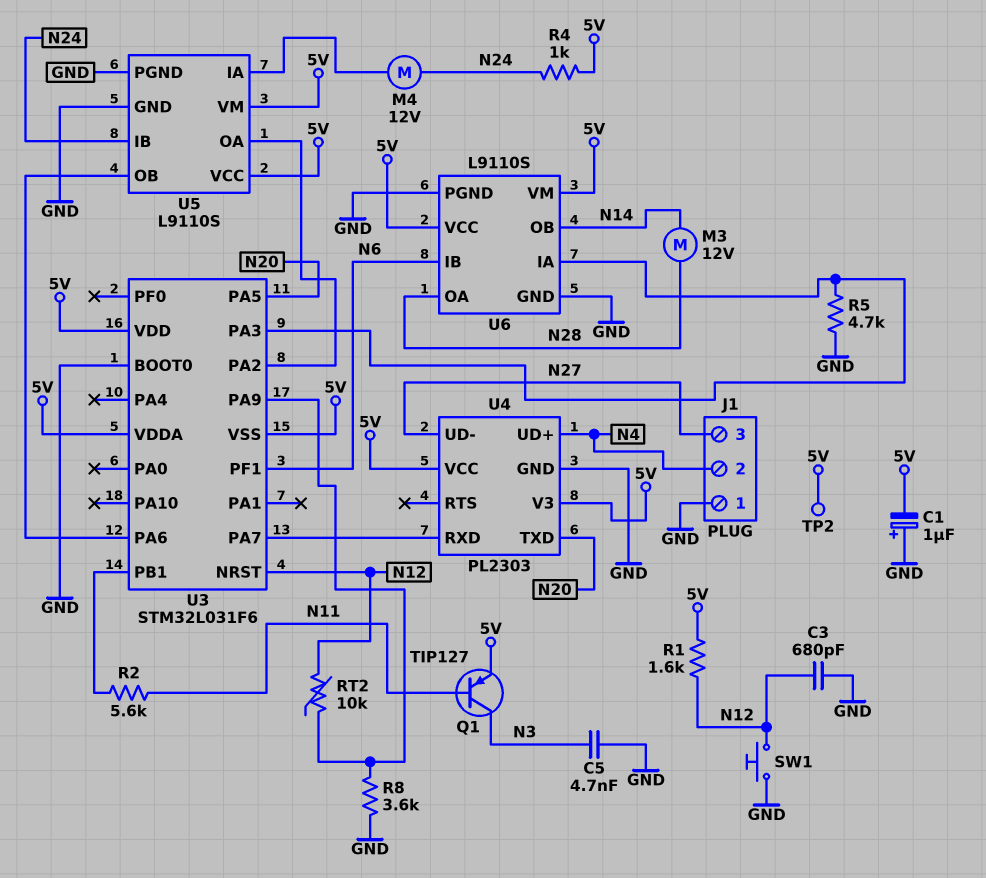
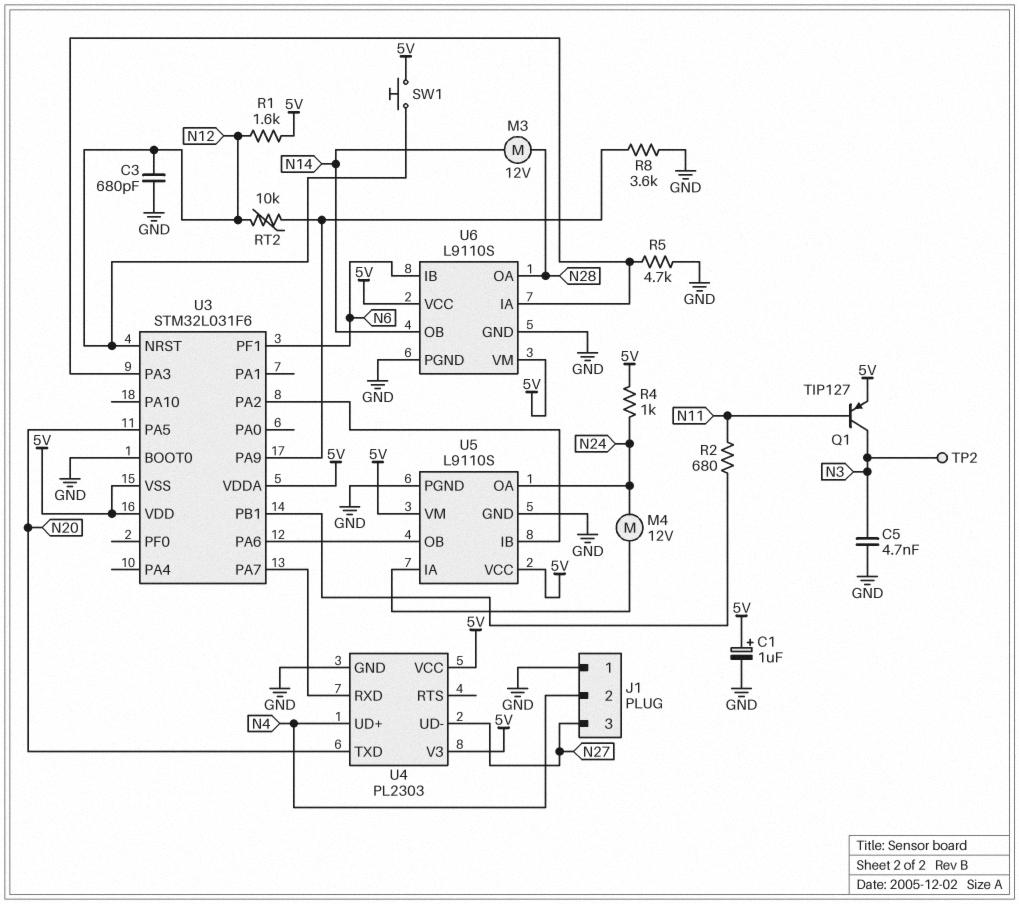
C1: 1uF (plus GND, minus 5V) -> 1uF (plus 5V, minus GND)
R2: 5.6k (N11, U3/PB1) -> 680 (N11, U3/PB1)
SW1: button (GND, N12) -> button (5V, N12)
TP2: test point (5V) -> test point (N3)
U5 pin IB: N24 -> U3/PA2
U5 pin OA: U3/PA2 -> N24

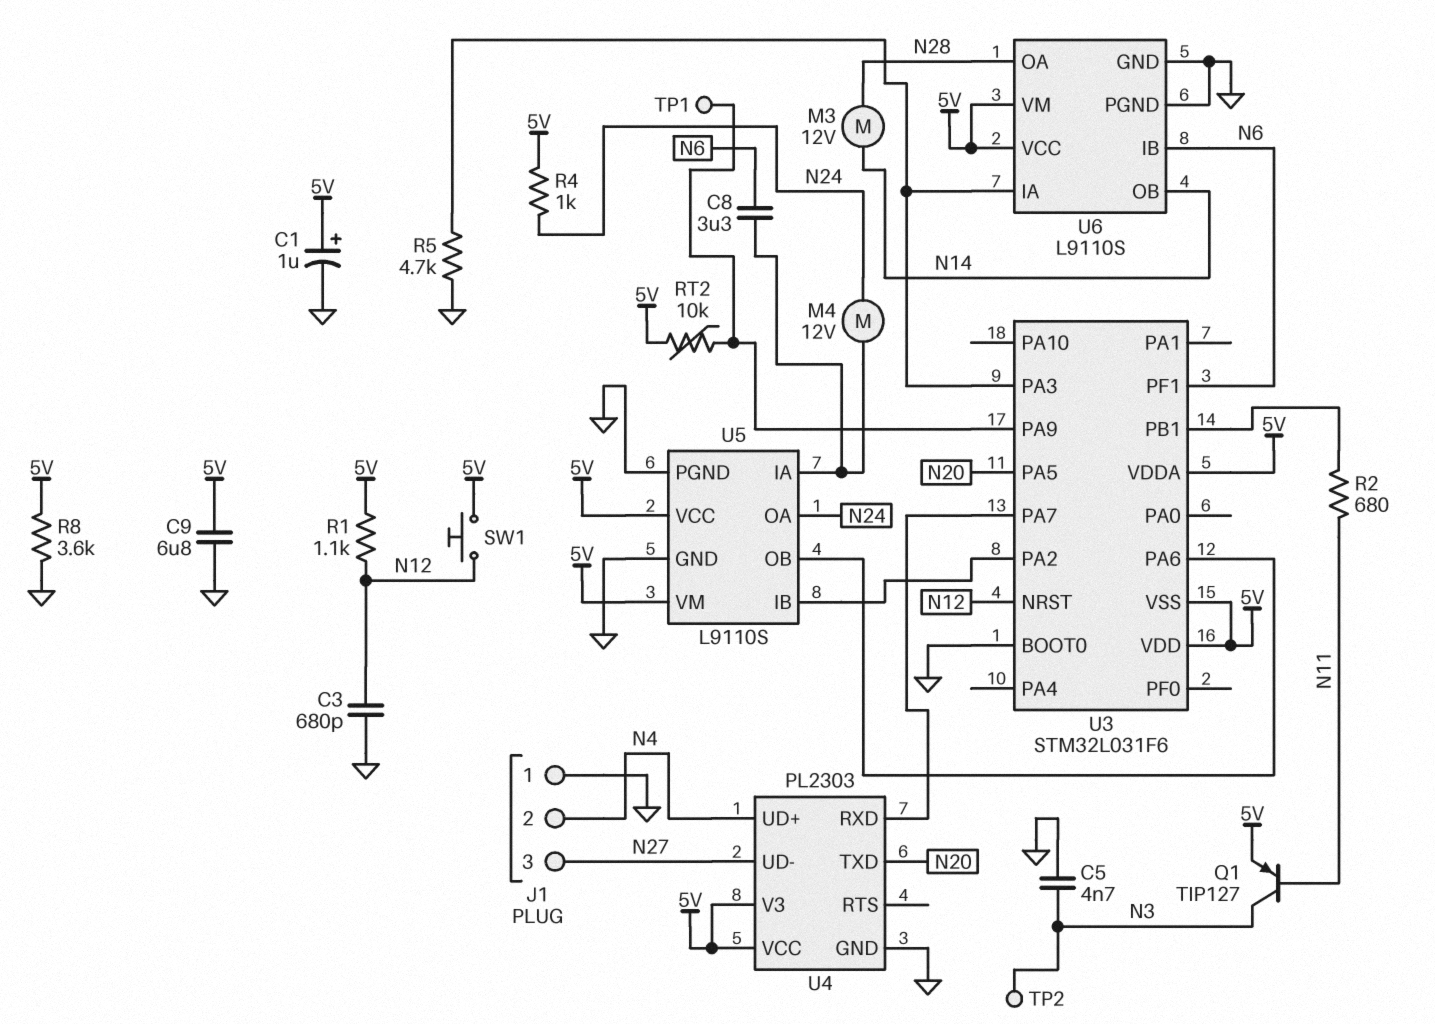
C8: none -> 3.3uF (N6, U5/IA)
C9: none -> 6.8uF (5V, GND)
R1: 1.6k (5V, N12) -> 1.1k (5V, N12)
R8: 3.6k (GND, U3/PA9) -> 3.6k (5V, GND)
RT2: 10k (N12, U3/PA9) -> 10k (5V, U3/PA9)
TP1: none -> test point (U3/PA9)

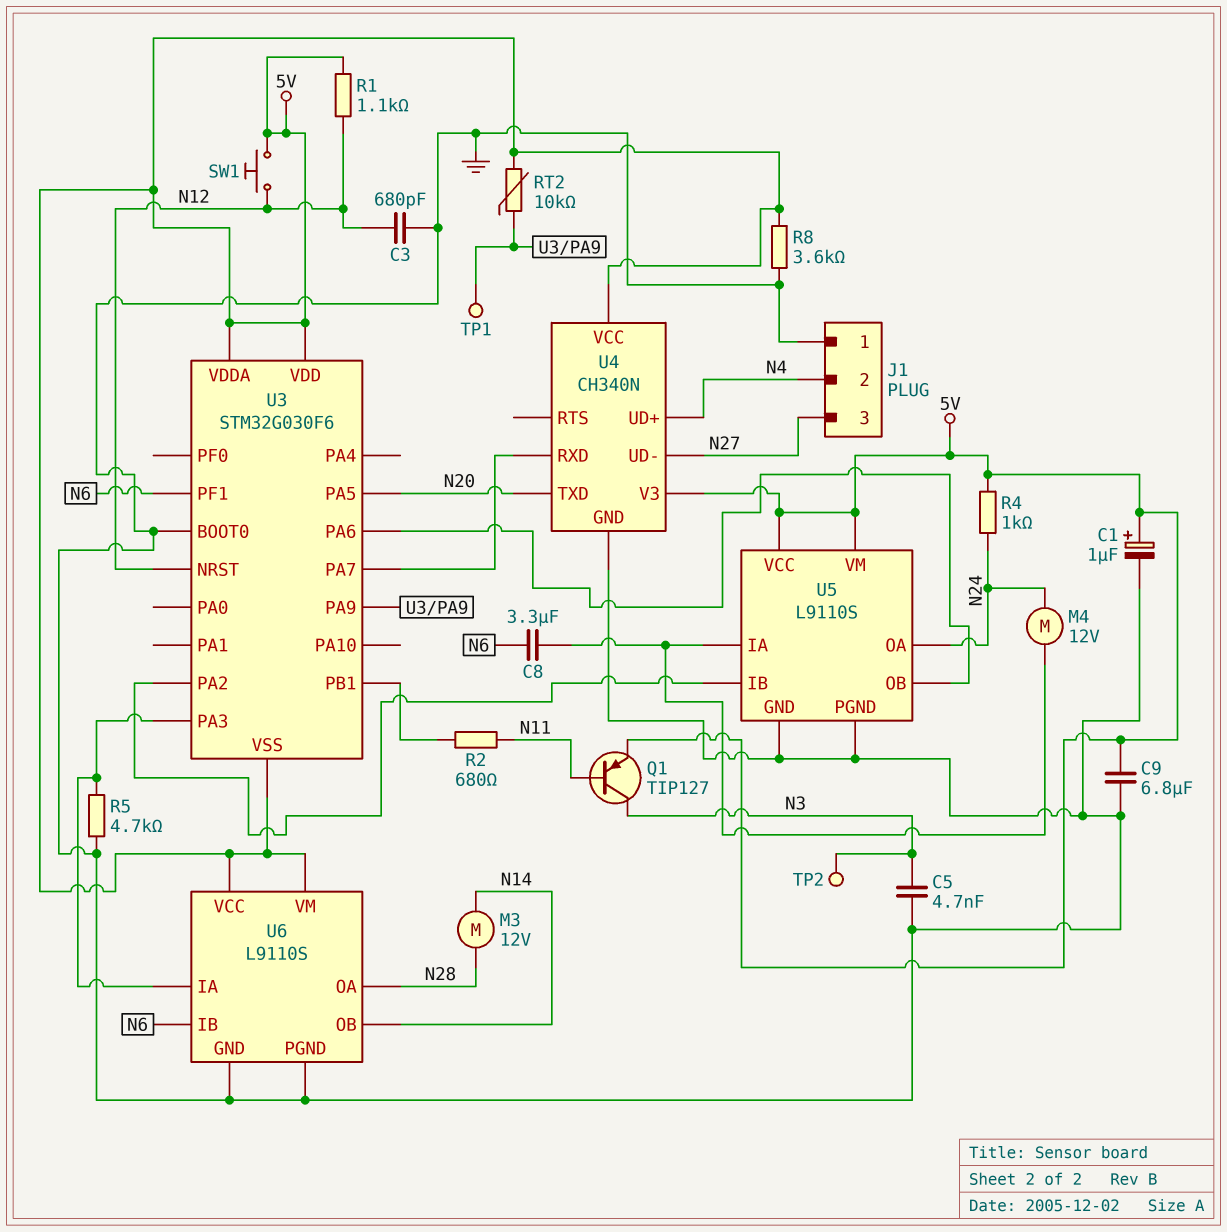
U3: STM32L031F6 -> STM32G030F6
U4: PL2303 -> CH340N

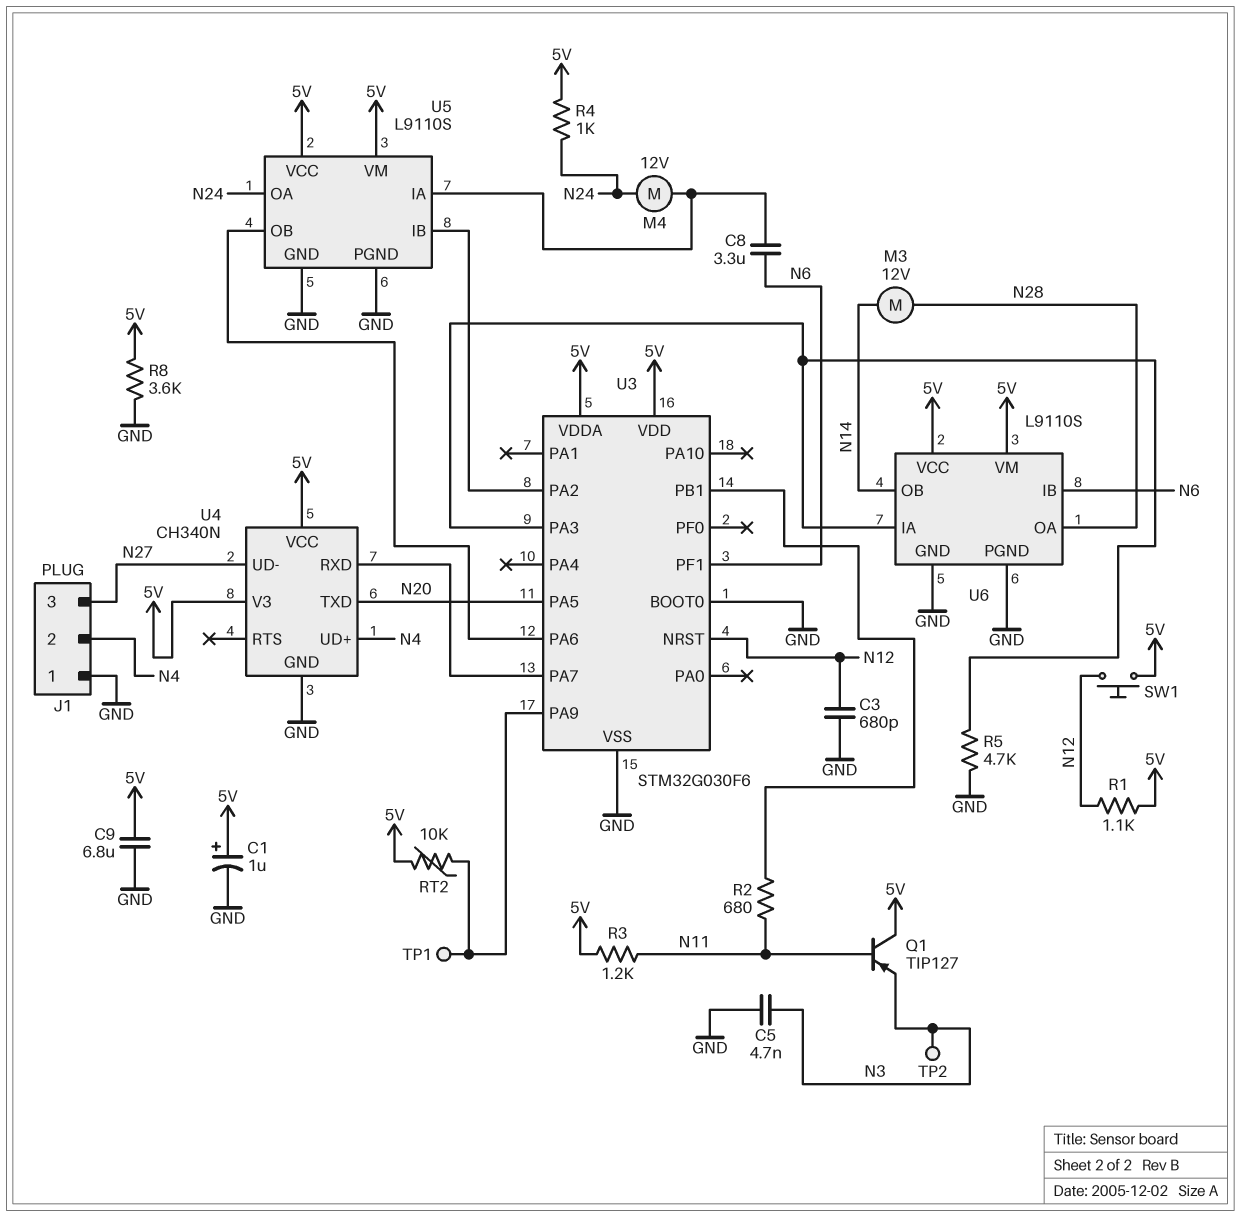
Q1: PNP TIP127 (B N11, C N3, E 5V) -> PNP TIP127 (B N11, C 5V, E N3)
R3: none -> 1.2k (5V, N11)
U3 pin VSS: 5V -> GND

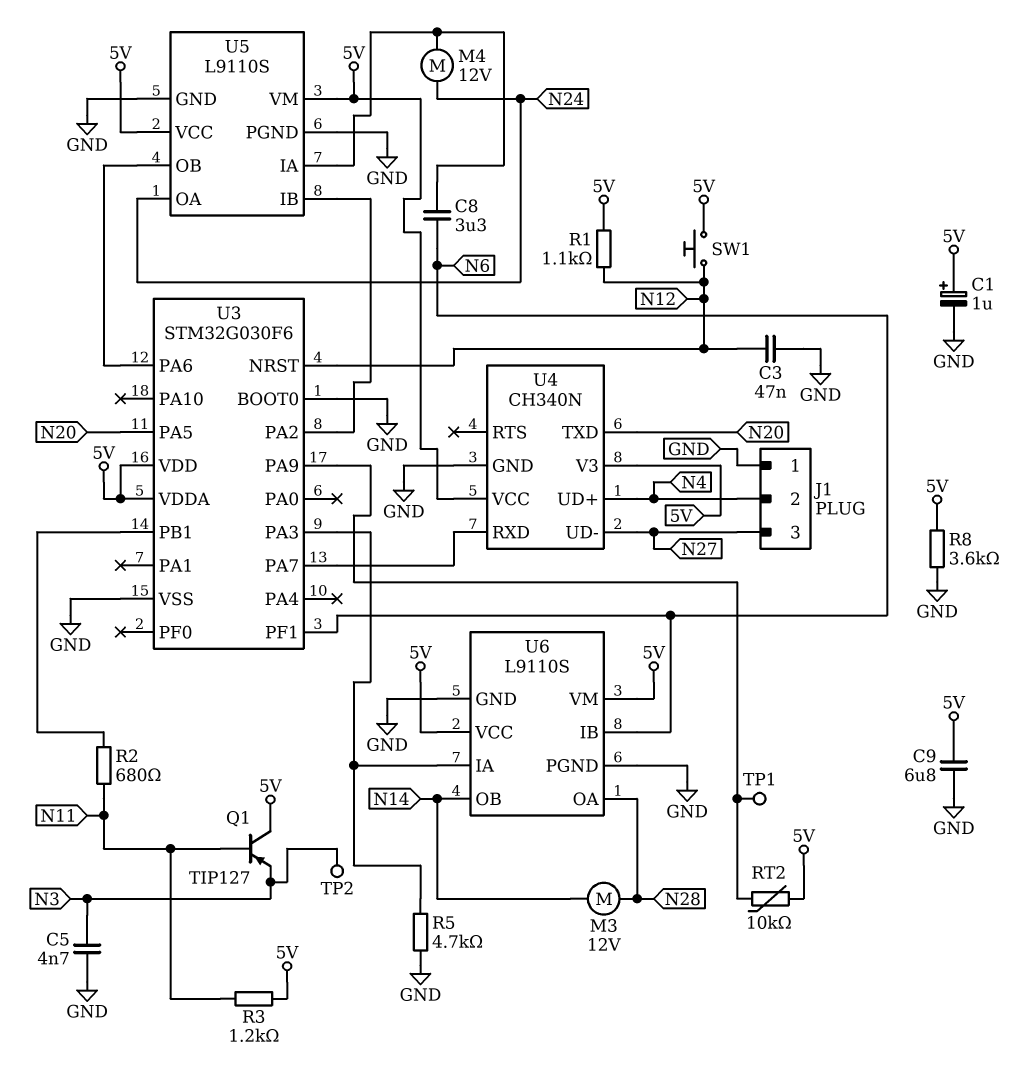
C3: 680pF (GND, N12) -> 47nF (GND, N12)
R4: 1k (5V, N24) -> none

